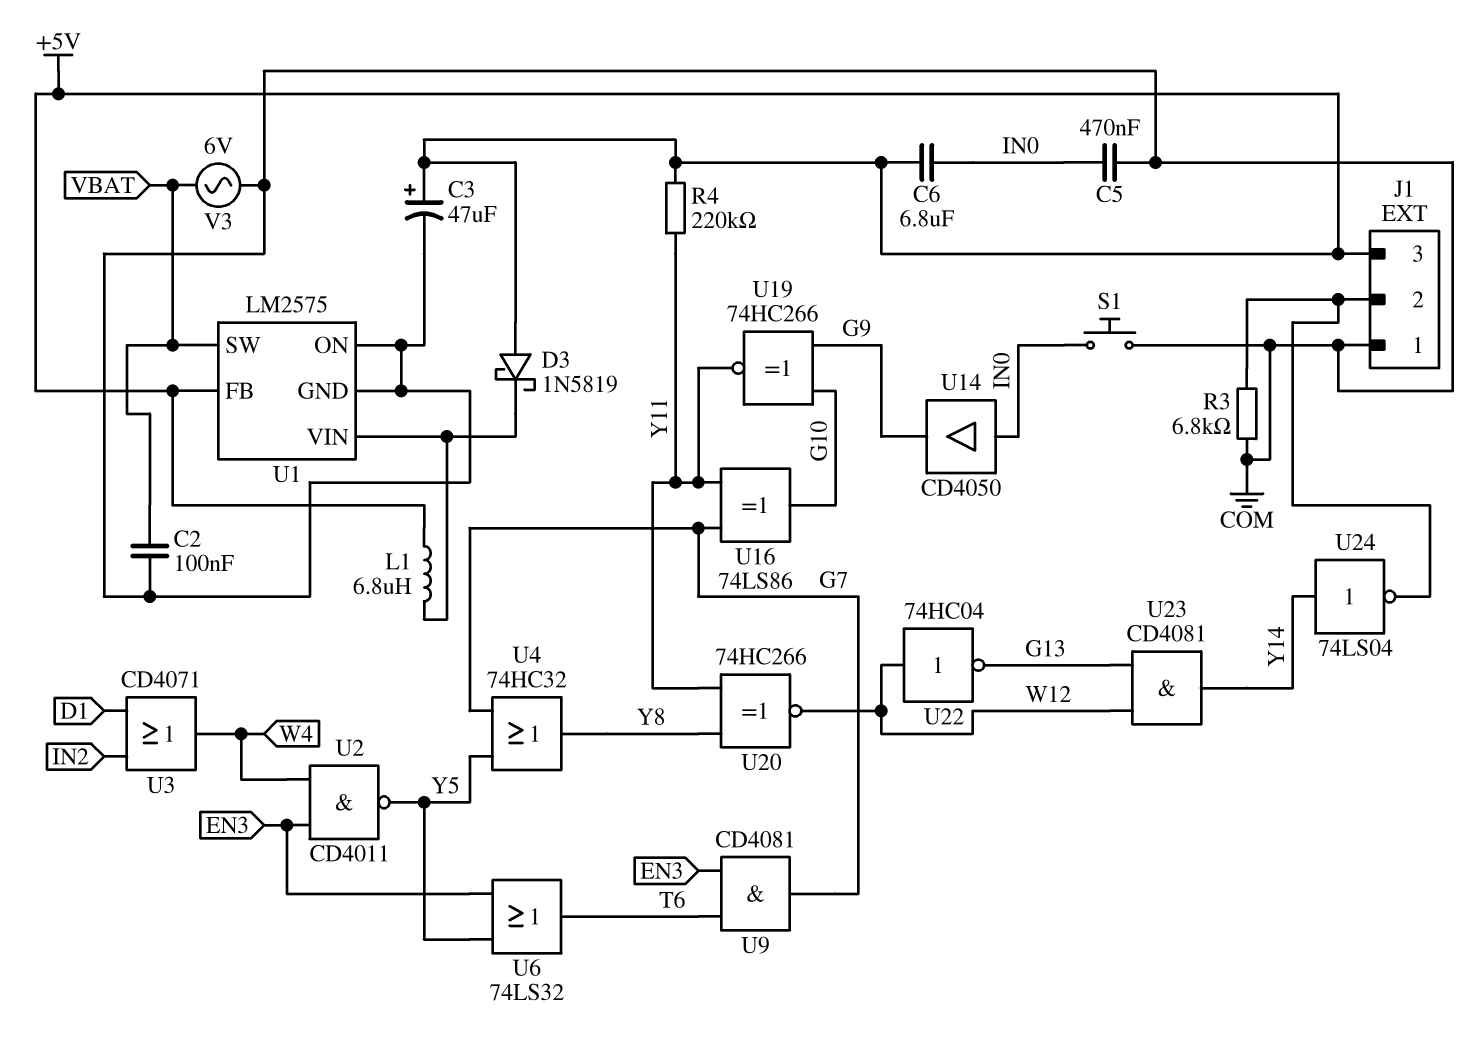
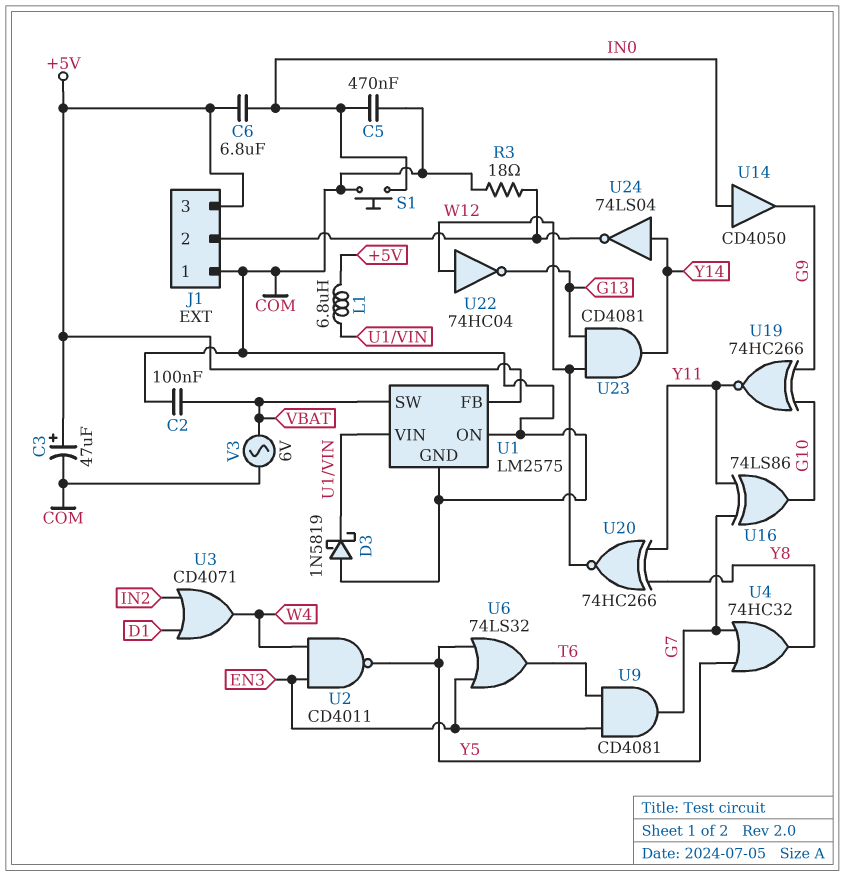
D3: schottky 1N5819 (A +5V, K U1/VIN) -> schottky 1N5819 (A COM, K U1/VIN)
R3: 6.8k (COM, J1/2) -> 18 (COM, J1/2)
R4: 220k (+5V, Y11) -> none

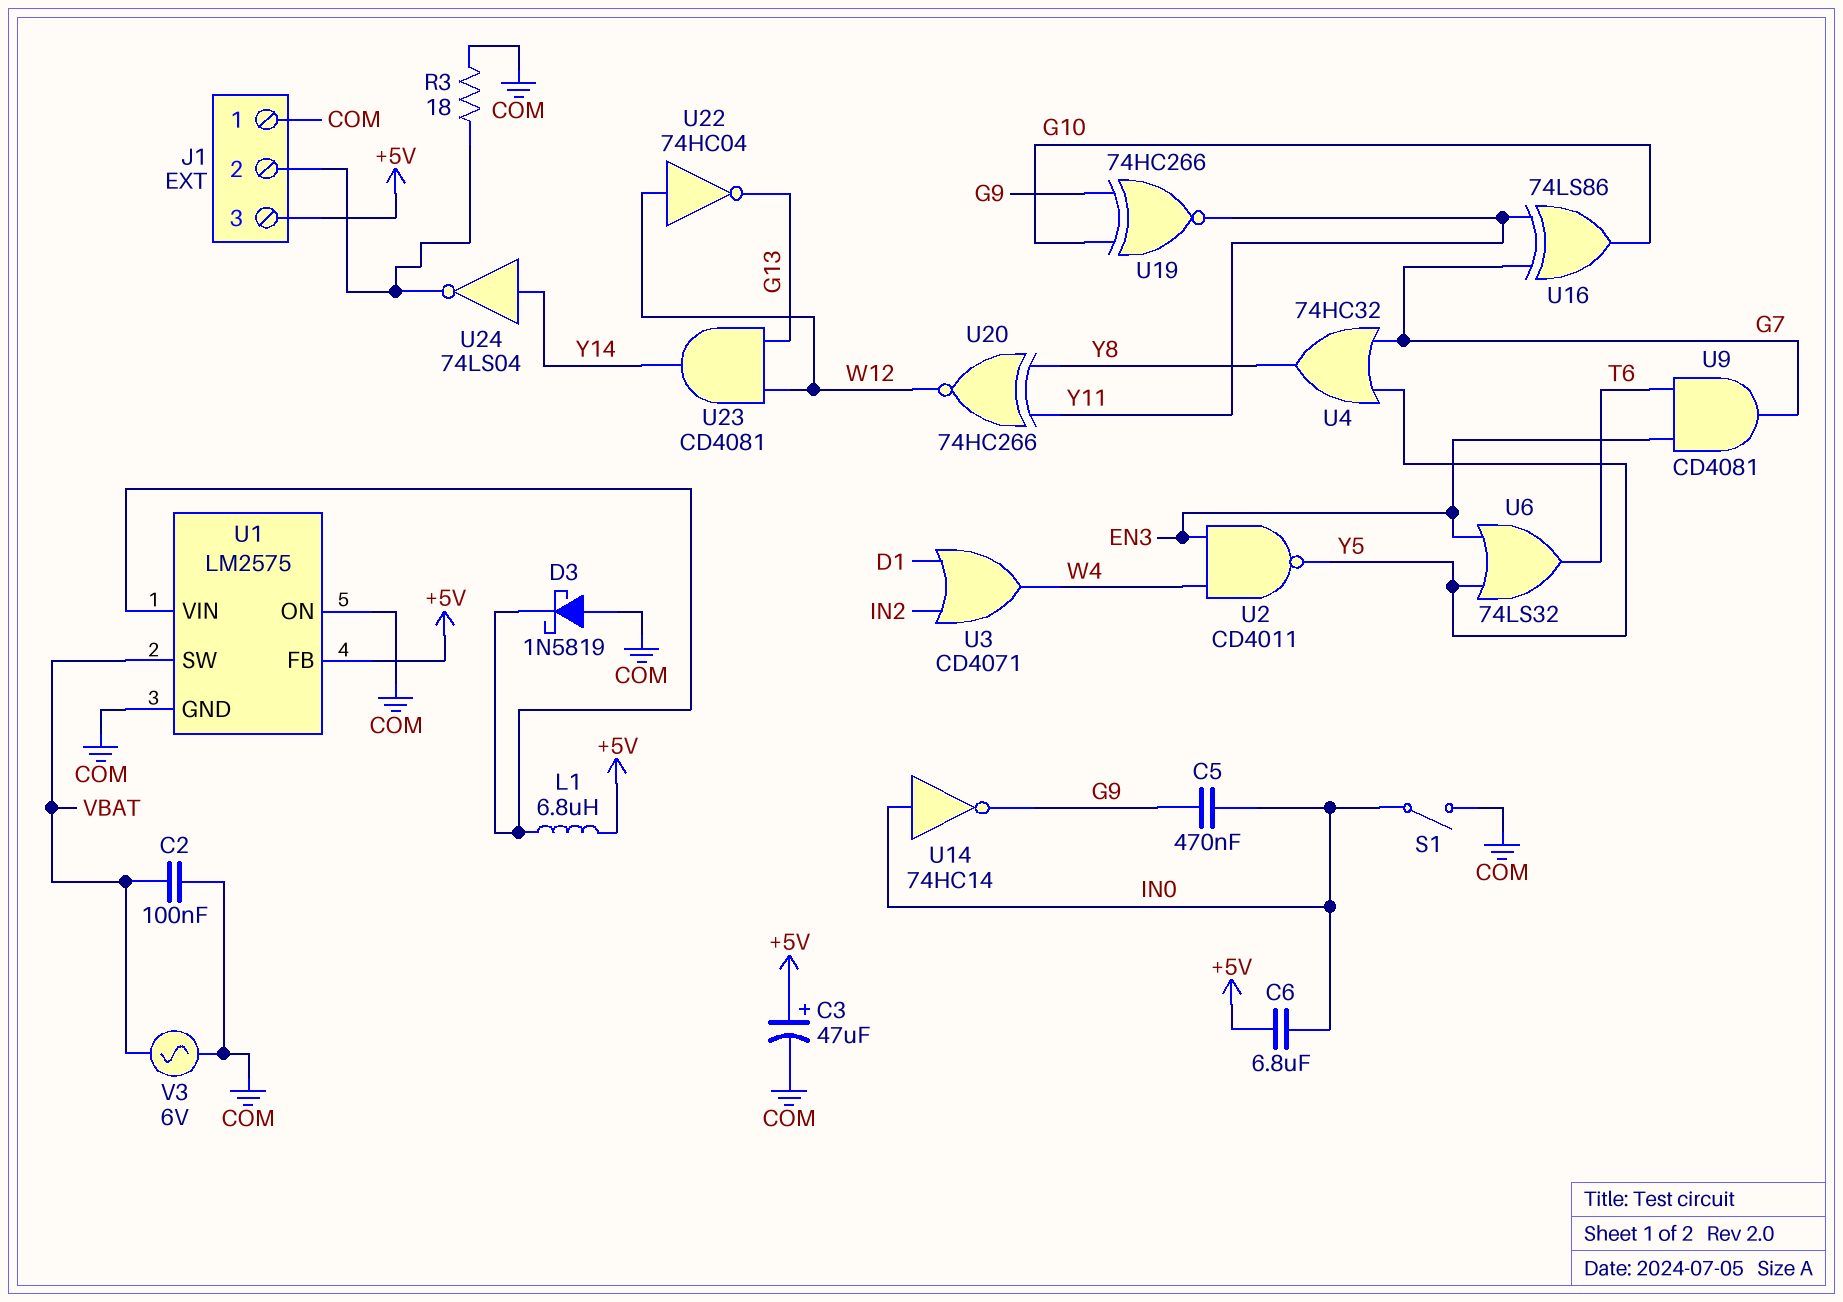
C5: 470nF (COM, IN0) -> 470nF (G9, IN0)
S1: button (COM, IN0) -> switch (COM, IN0)
U14: buffer CD4050 (in IN0, out G9) -> NOT 74HC14 (in IN0, out G9)

